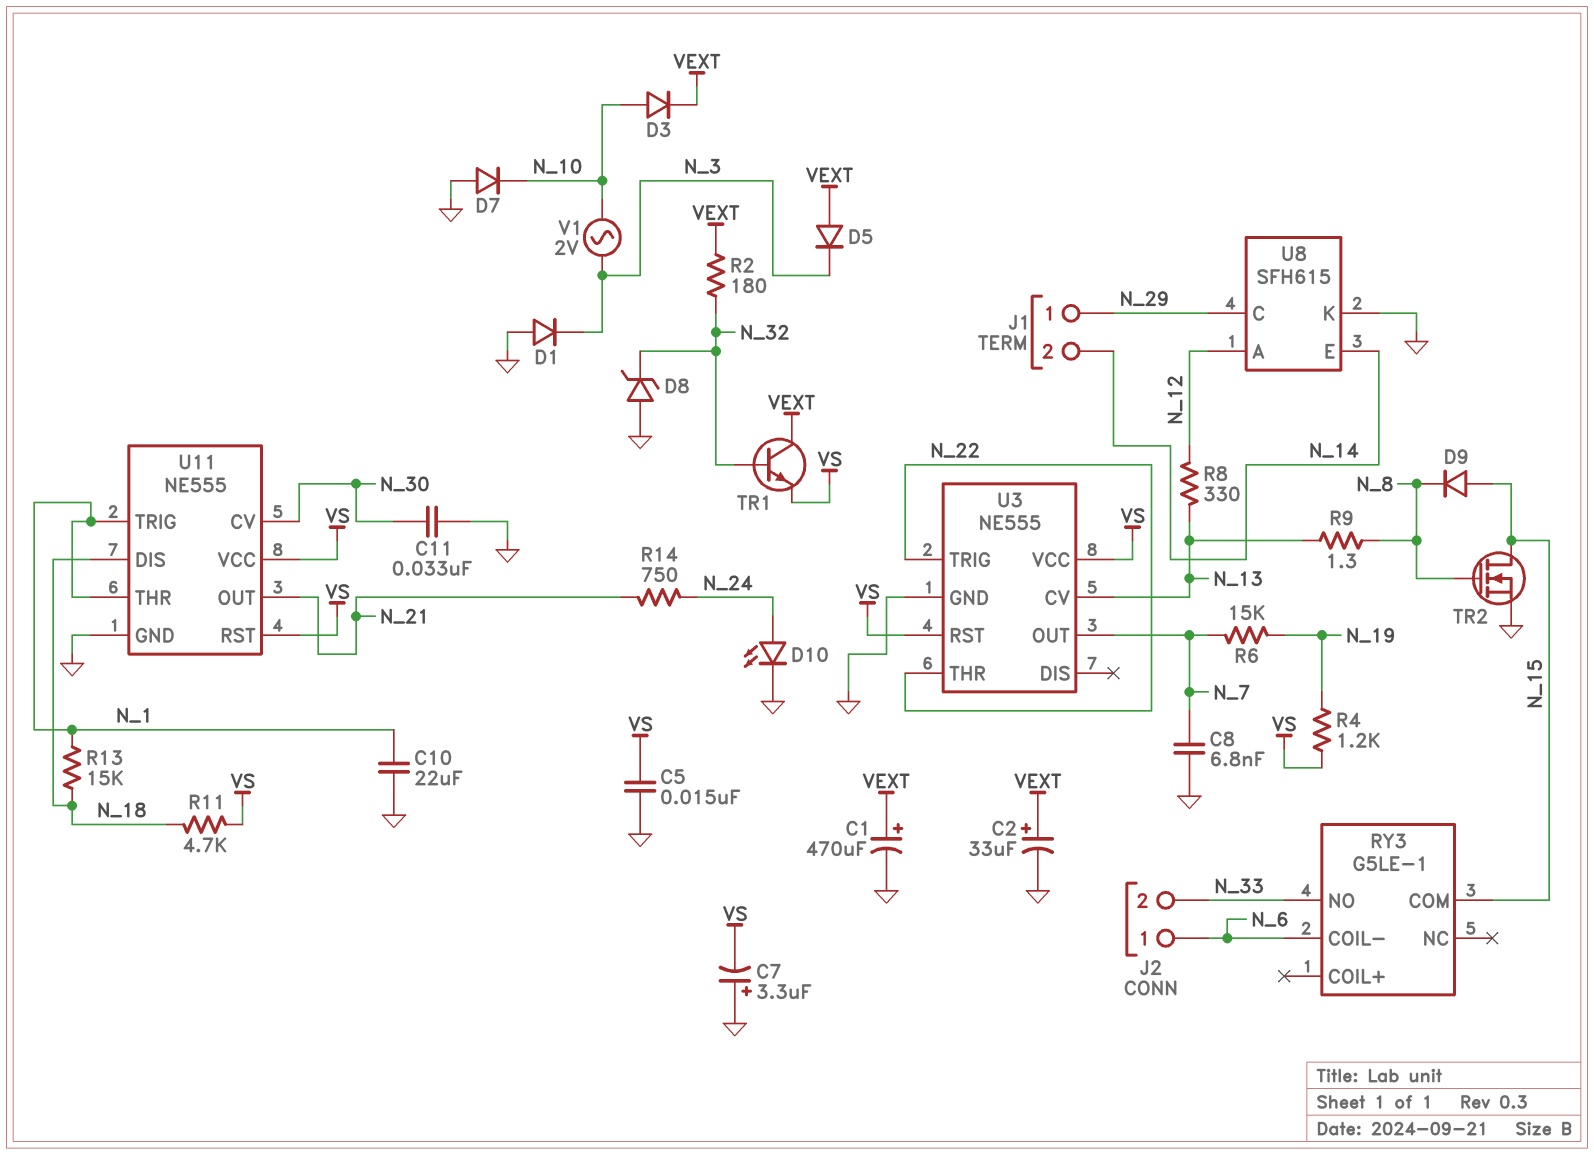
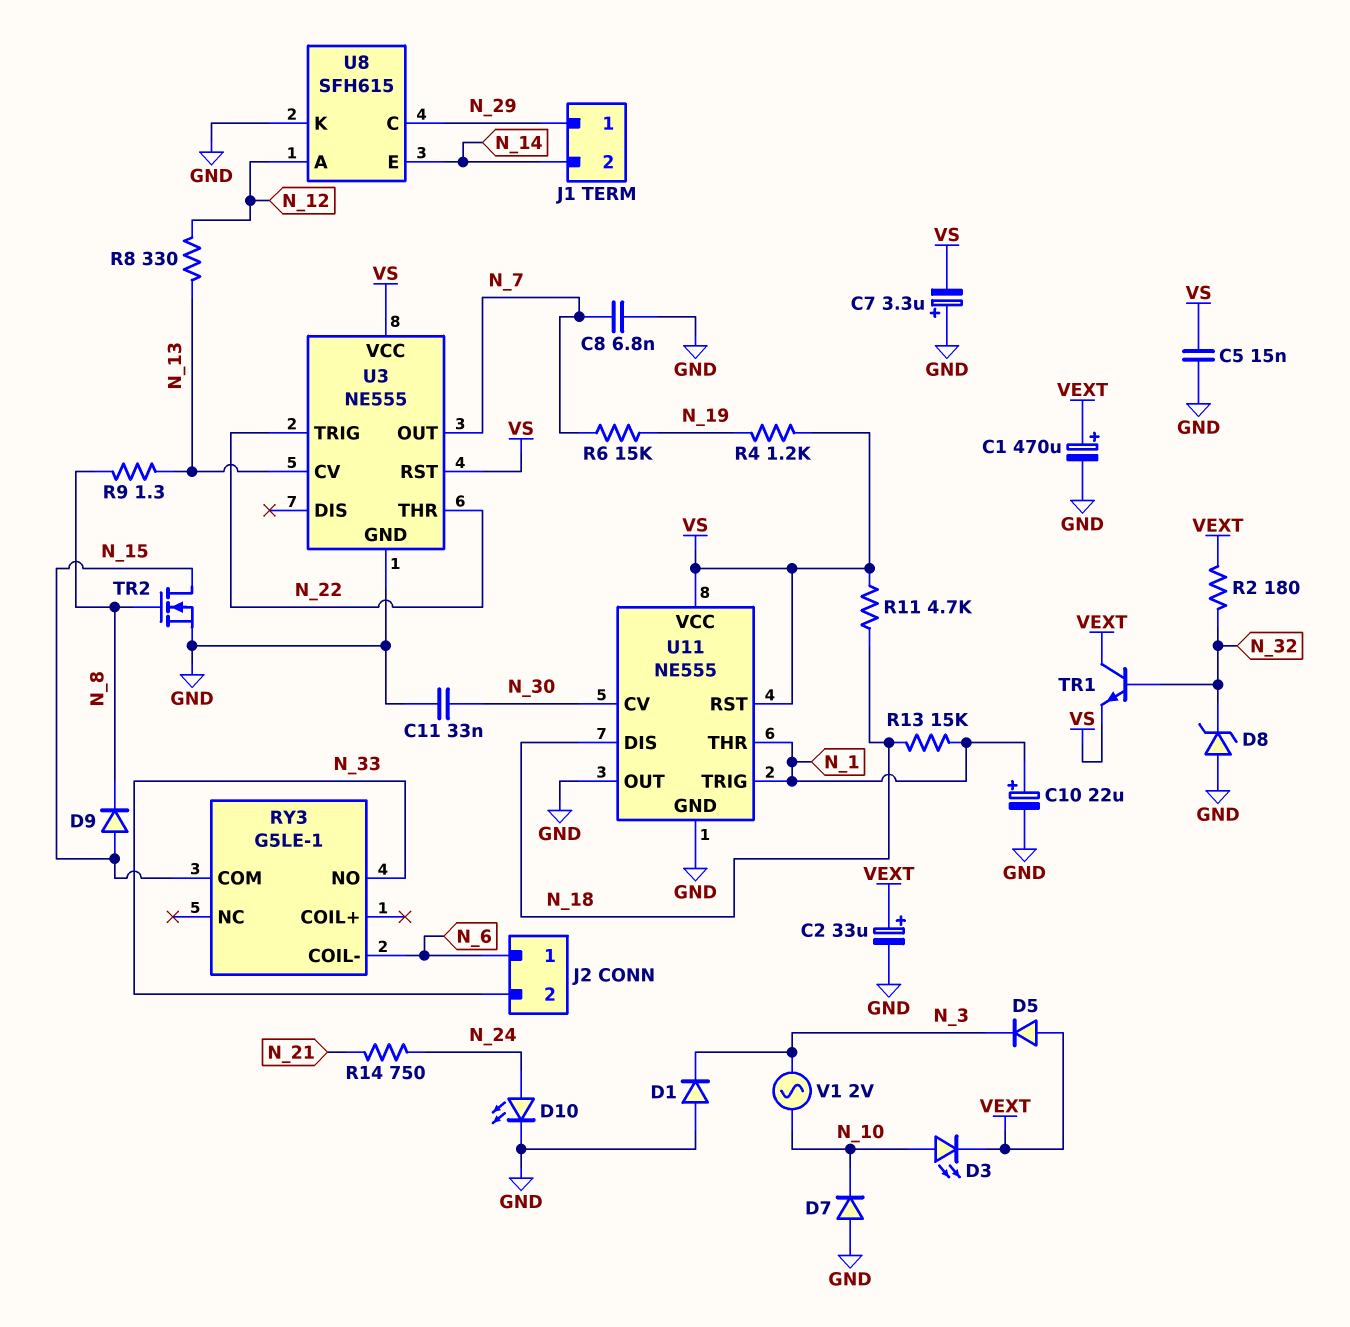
C10: 22uF (GND, N_1) -> 22uF (plus N_1, minus GND)
D3: diode (A N_10, K VEXT) -> LED (A N_10, K VEXT)
U11 pin OUT: N_21 -> GND

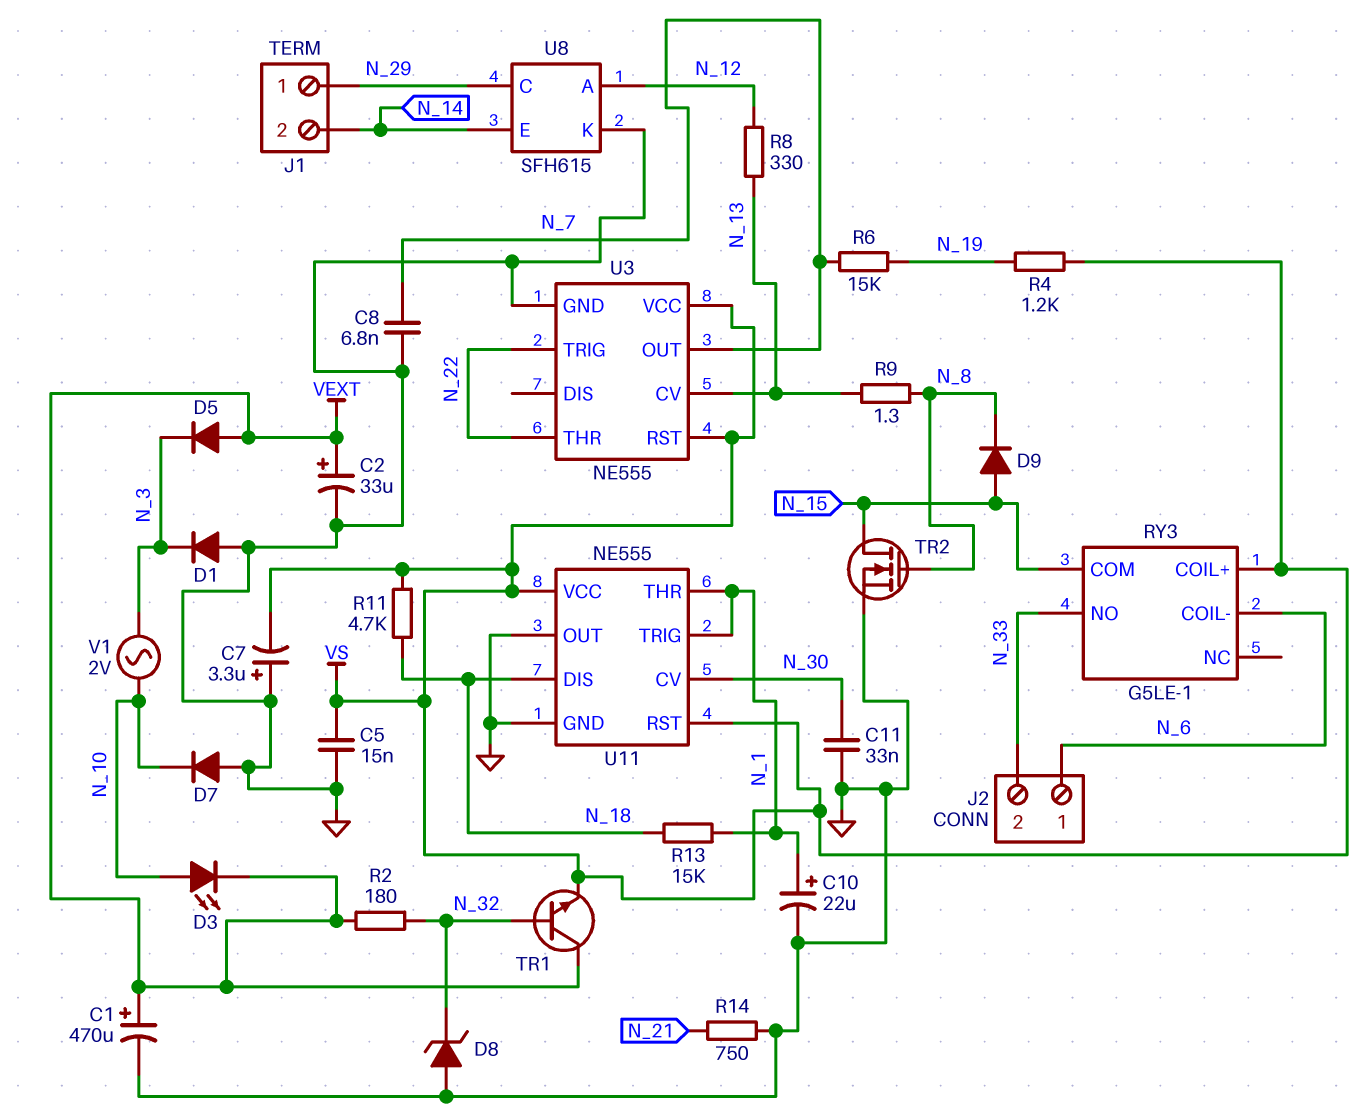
D10: LED (A N_24, K GND) -> none
R14: 750 (N_21, N_24) -> 750 (GND, N_21)
RY3 pin COIL+: none -> VS

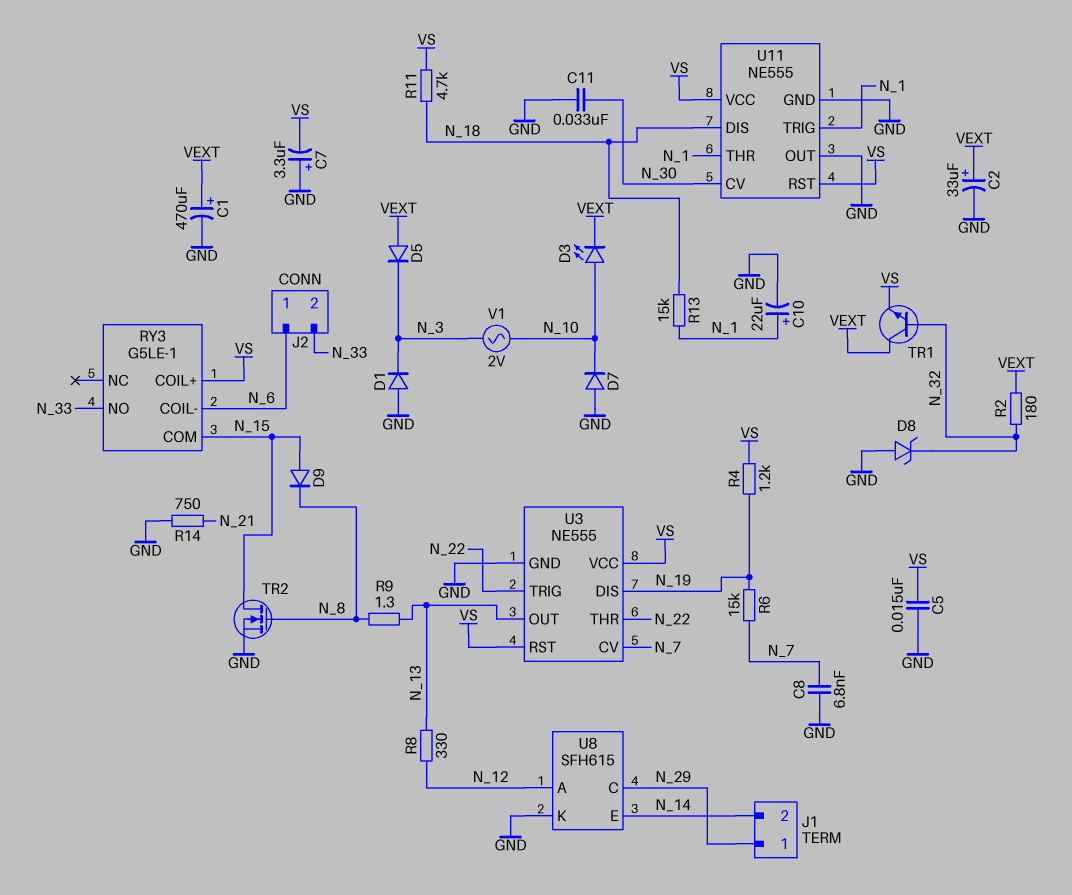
U3 pin CV: N_13 -> N_7
U3 pin DIS: none -> N_19
U3 pin OUT: N_7 -> N_13

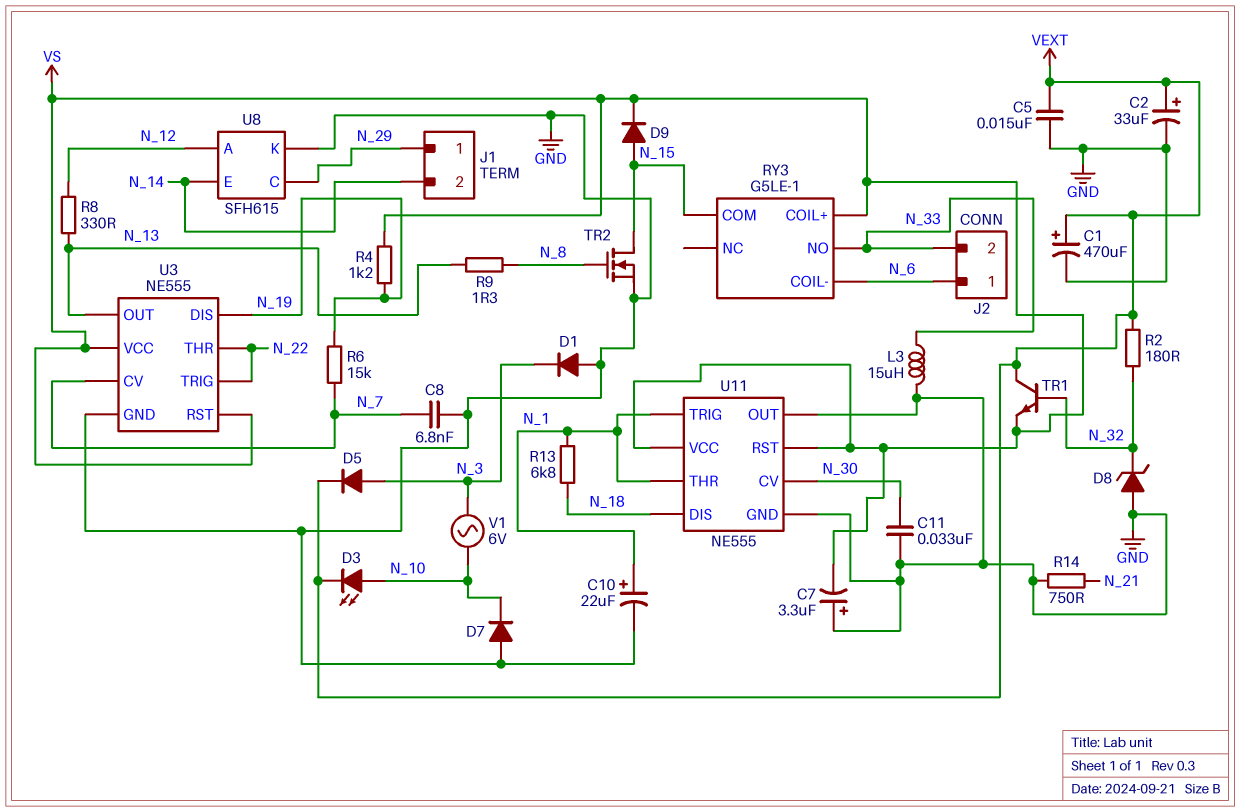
C5: 15nF (GND, VS) -> 15nF (GND, VEXT)
D5: diode (A VEXT, K N_3) -> diode (A N_3, K VEXT)
D9: diode (A N_15, K N_8) -> diode (A N_15, K VS)
L3: none -> 15uH (GND, N_33)
R11: 4.7k (N_18, VS) -> none
R13: 15k (N_1, N_18) -> 6.8k (N_1, N_18)
V1: AC 2V (N_3, N_10) -> AC 6V (N_3, N_10)

